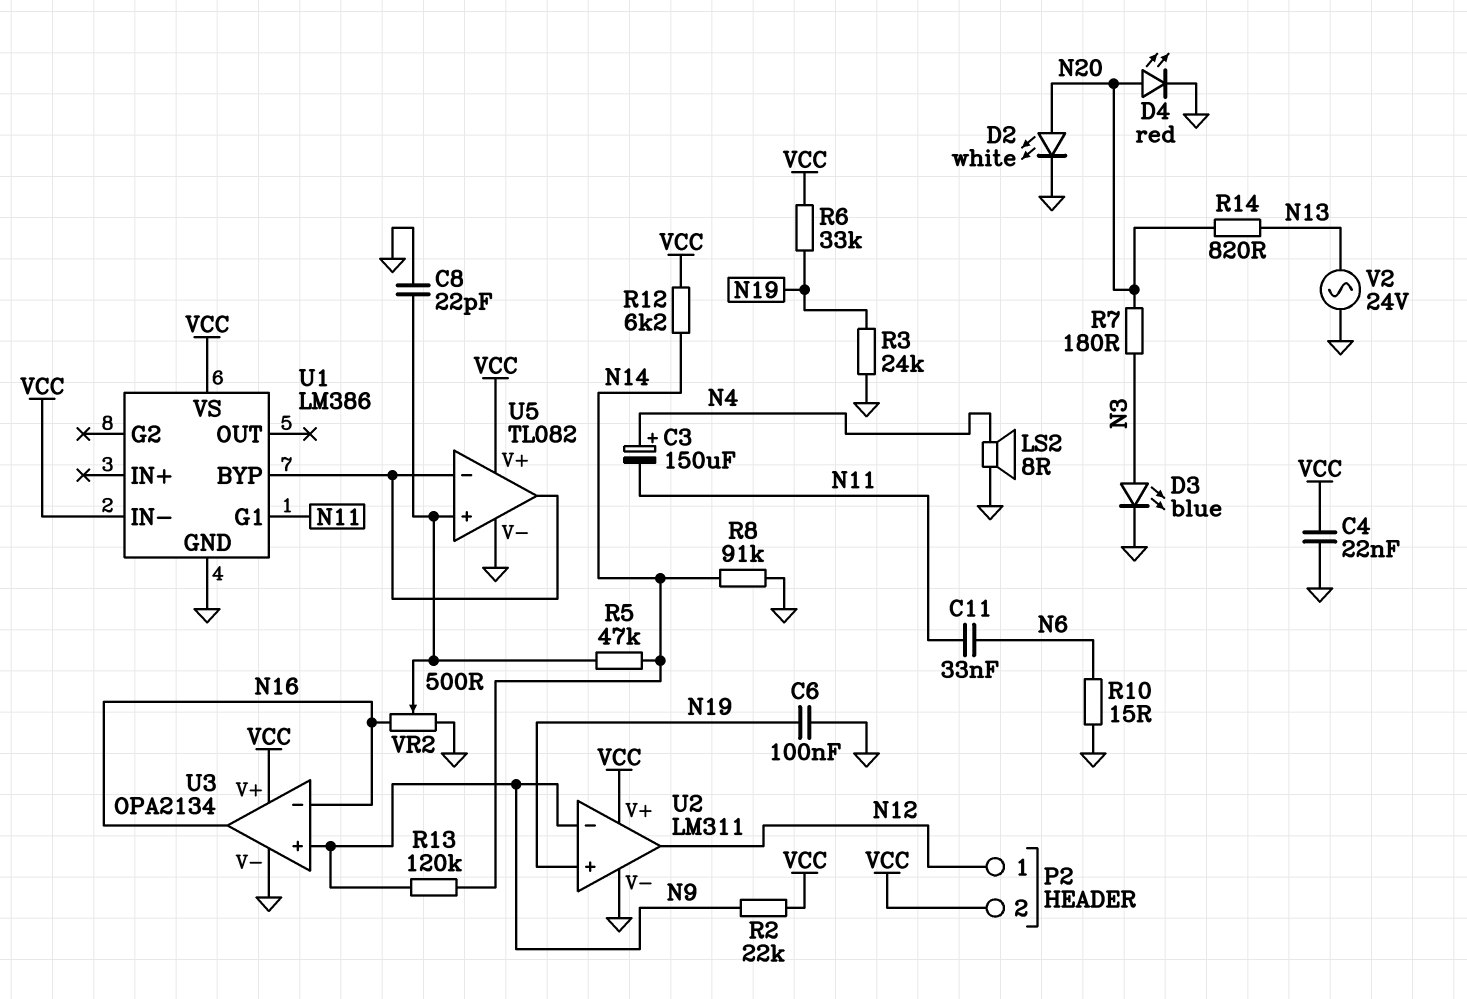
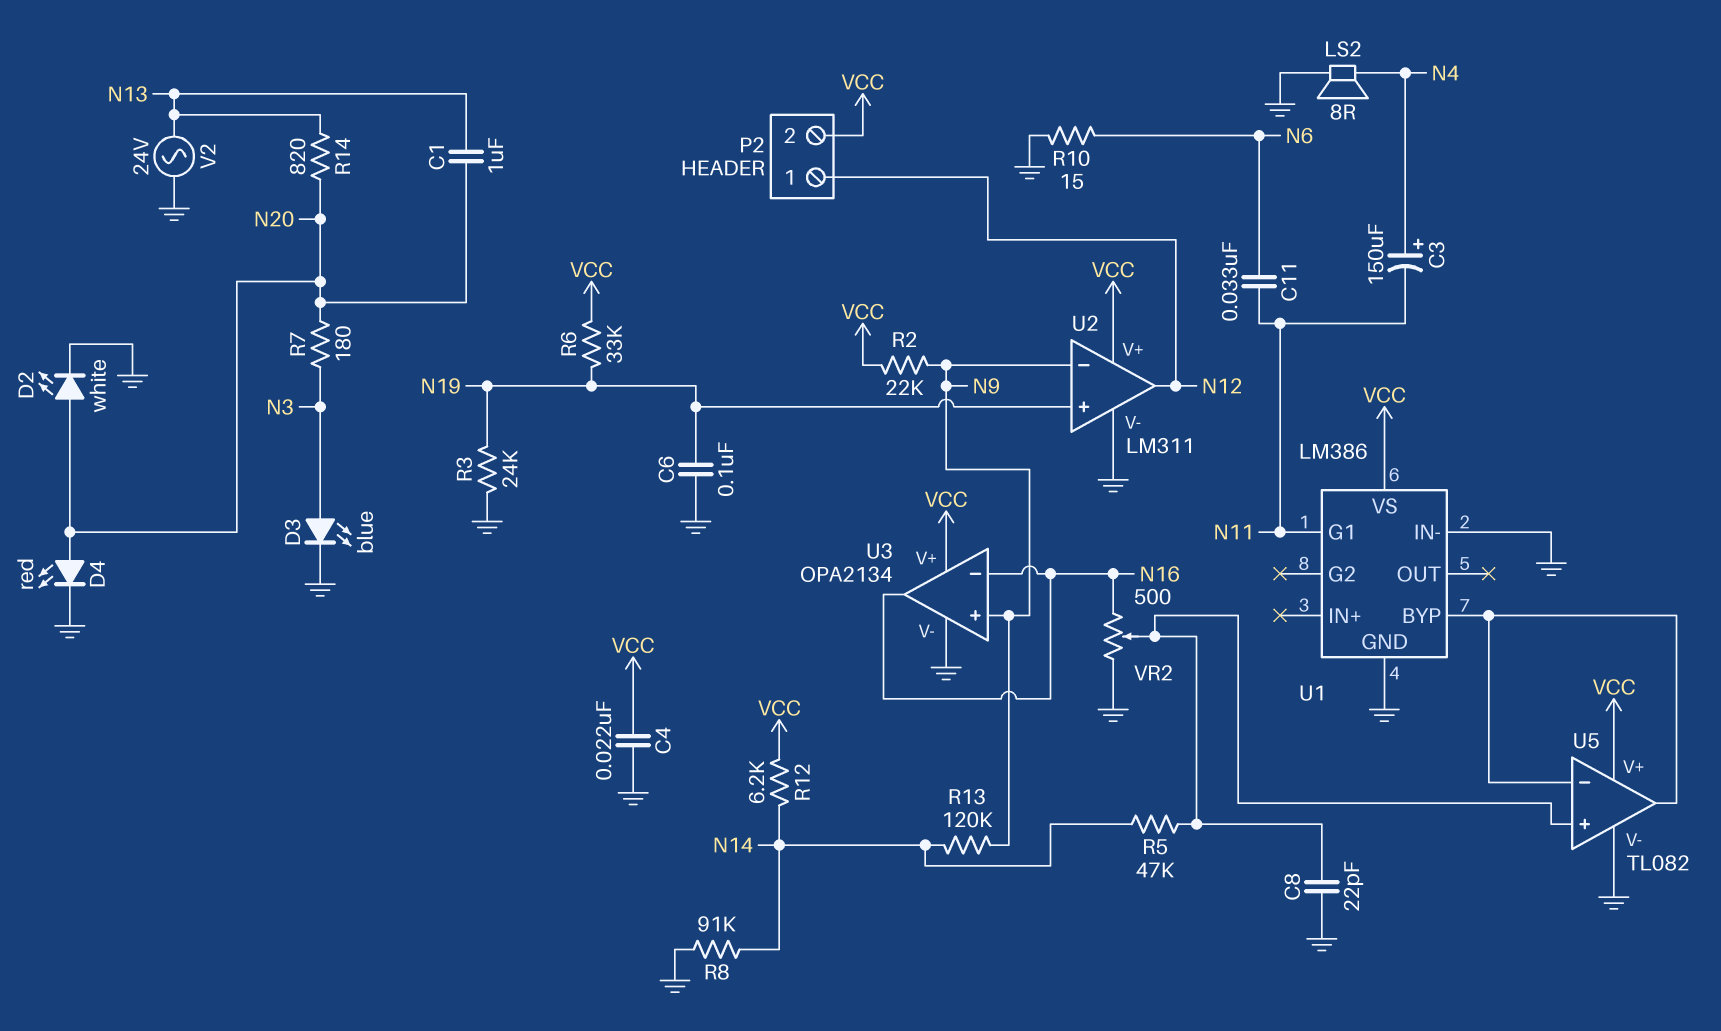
C1: none -> 1uF (N13, N20)
U1 pin IN-: VCC -> GND

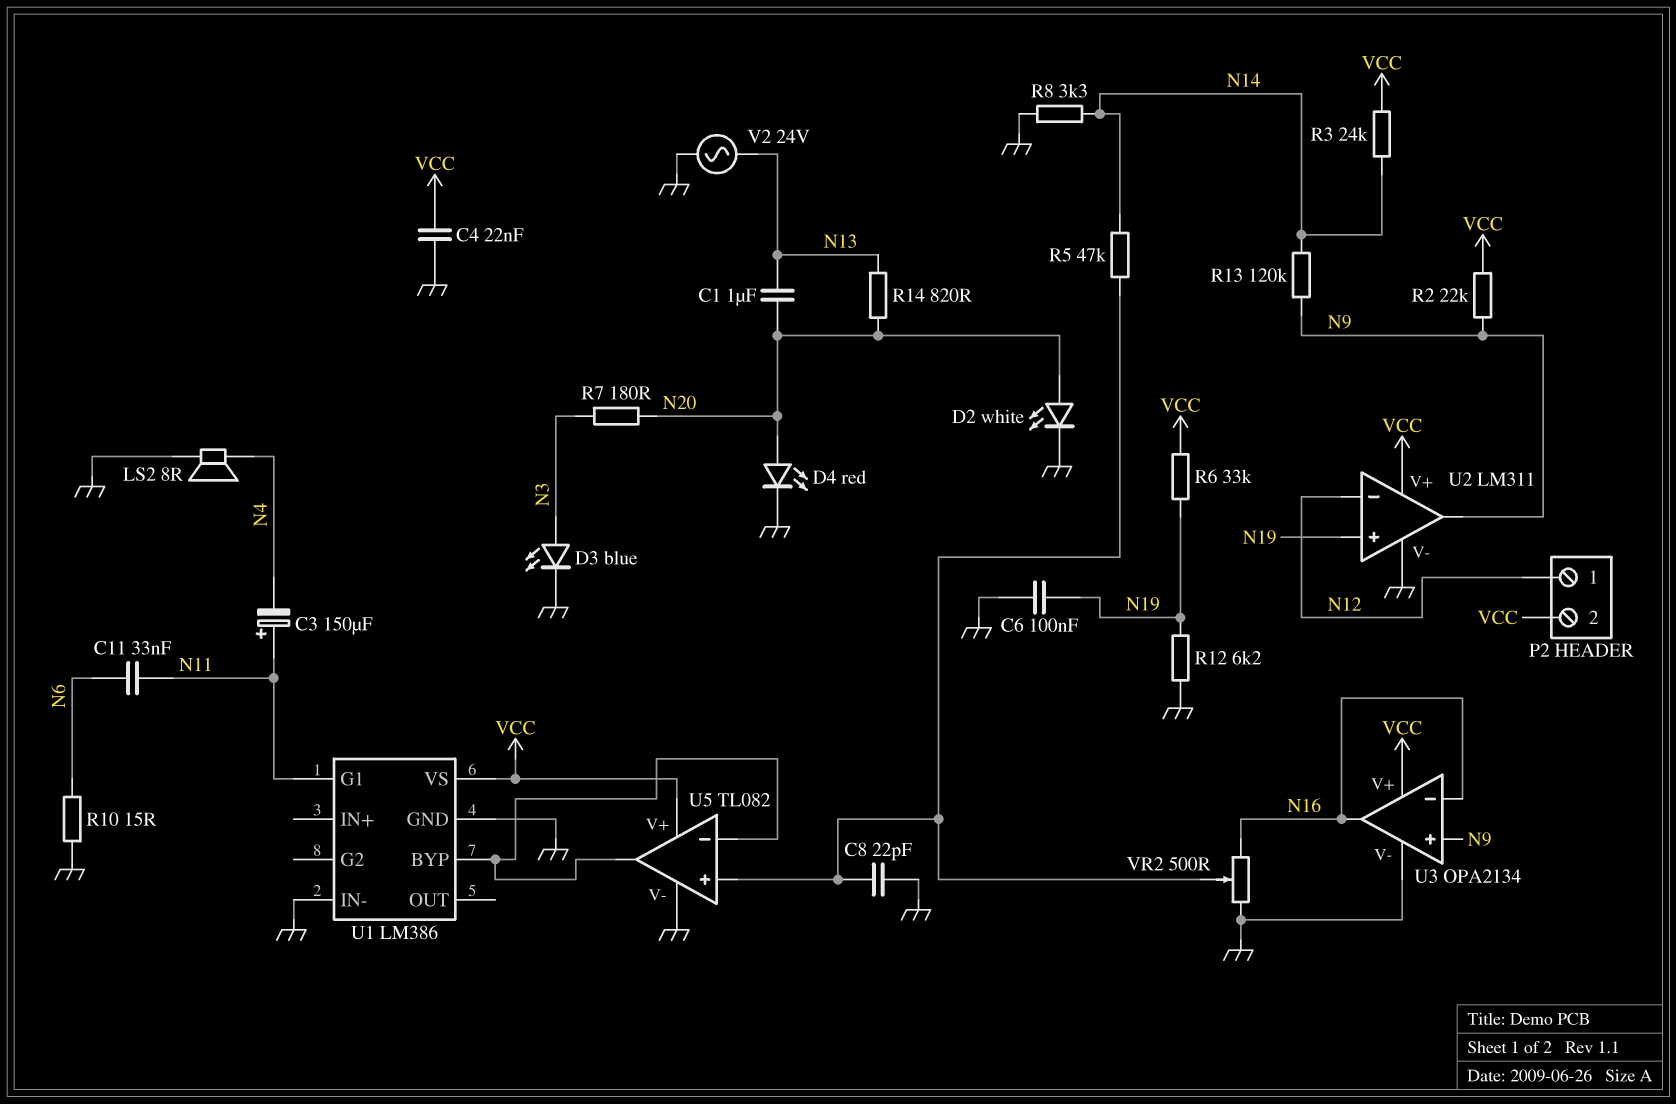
C3: 150uF (plus N4, minus N11) -> 150uF (plus N11, minus N4)
R3: 24k (GND, N19) -> 24k (N14, VCC)
R8: 91k (GND, N14) -> 3.3k (GND, N14)
R12: 6.2k (N14, VCC) -> 6.2k (GND, N19)
U2 pin in-: N9 -> N12
U2 pin out: N12 -> N9

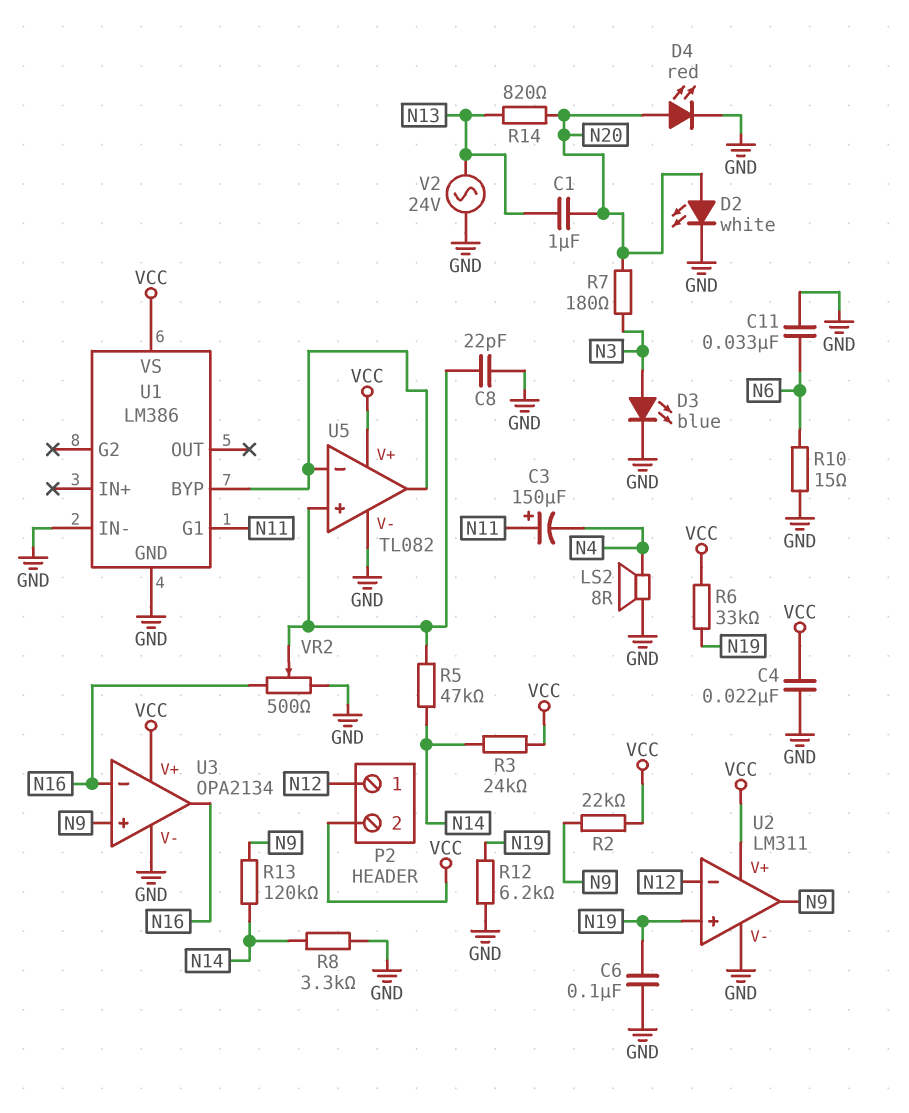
C11: 33nF (N6, N11) -> 33nF (GND, N6)

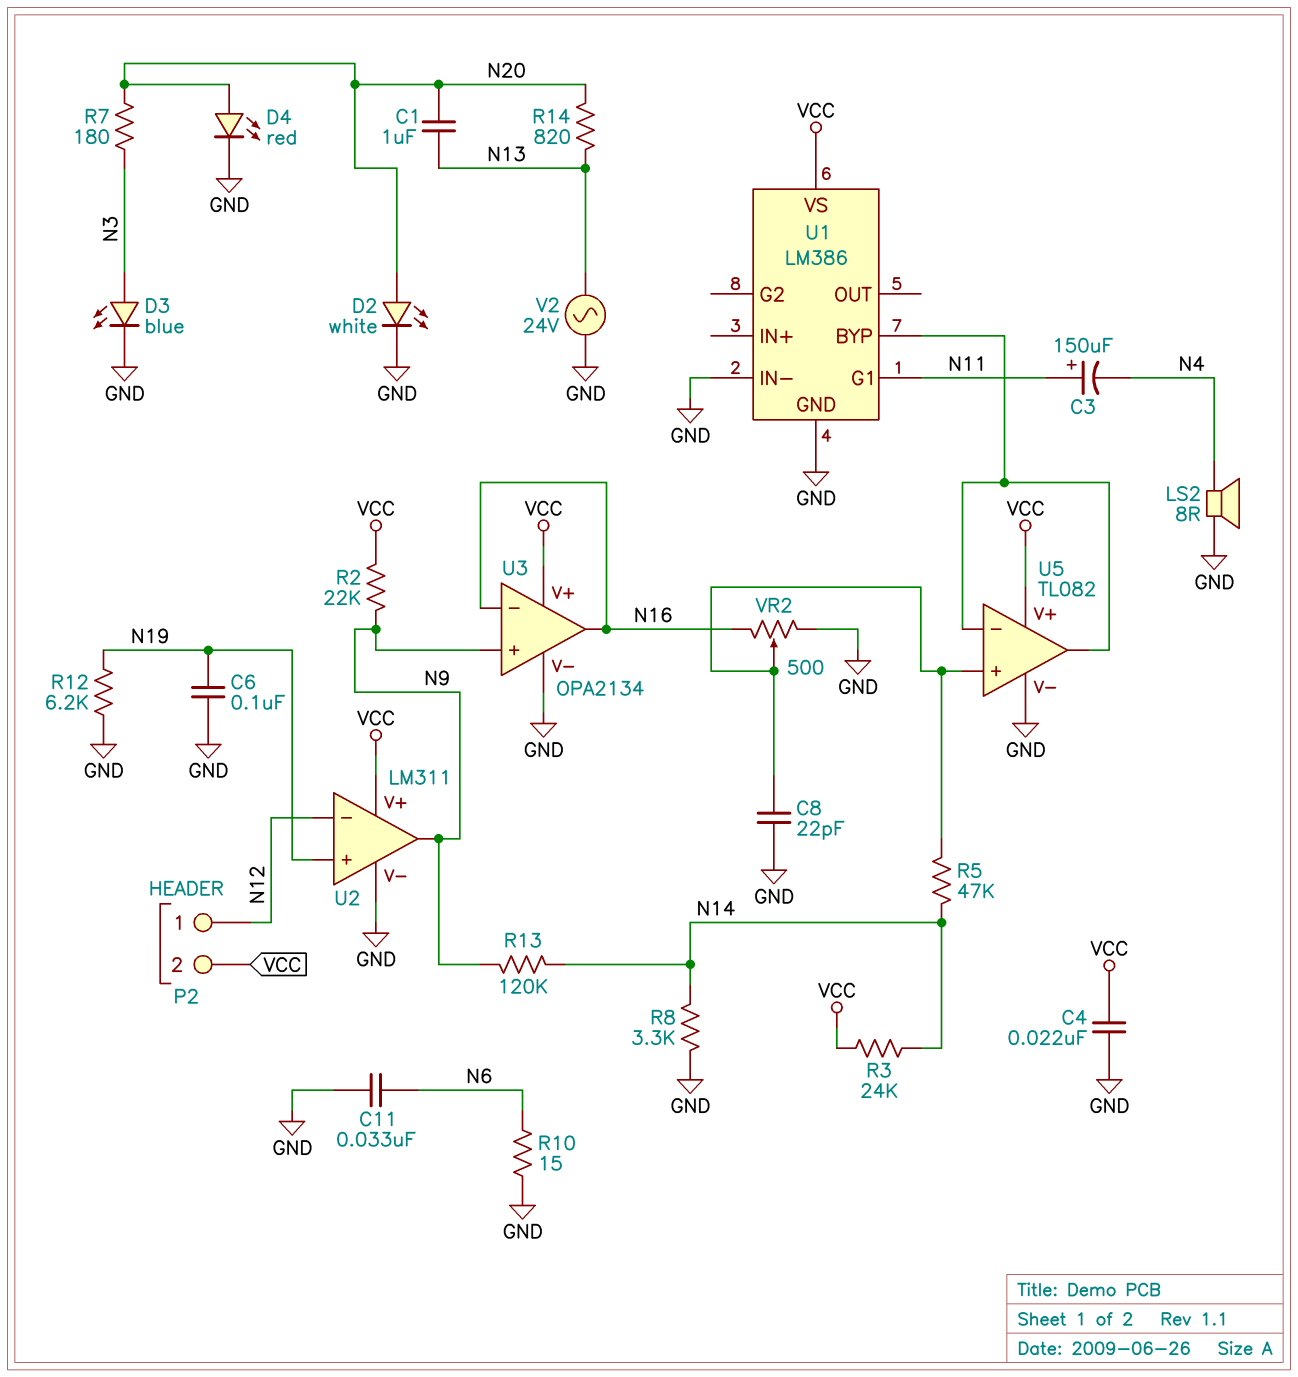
R6: 33k (N19, VCC) -> none

